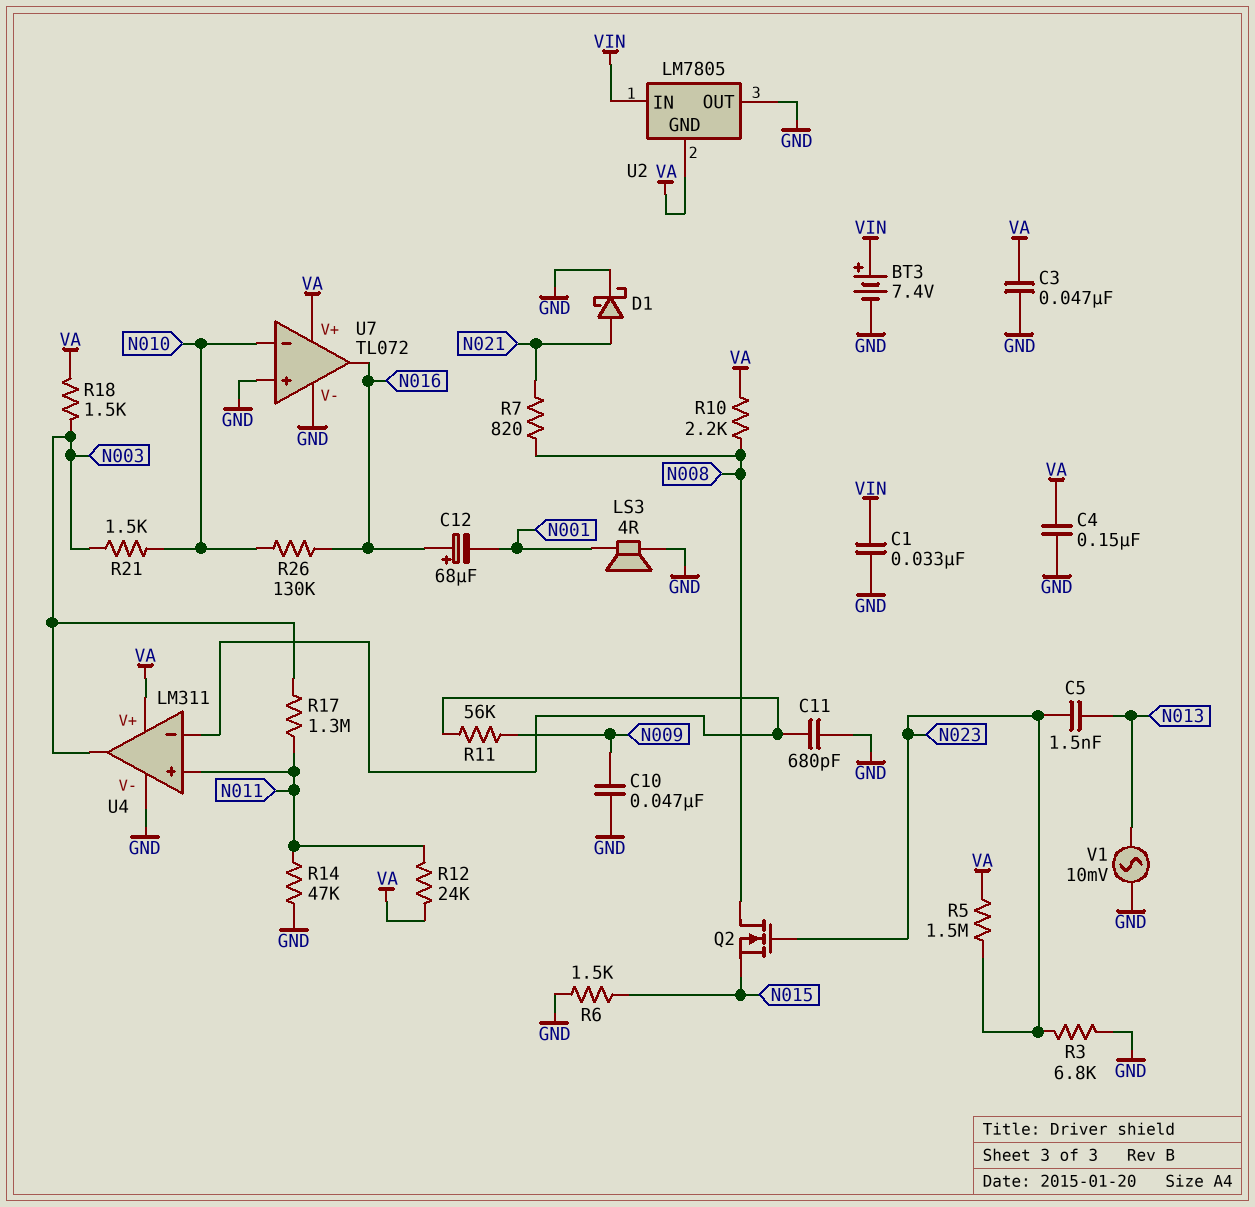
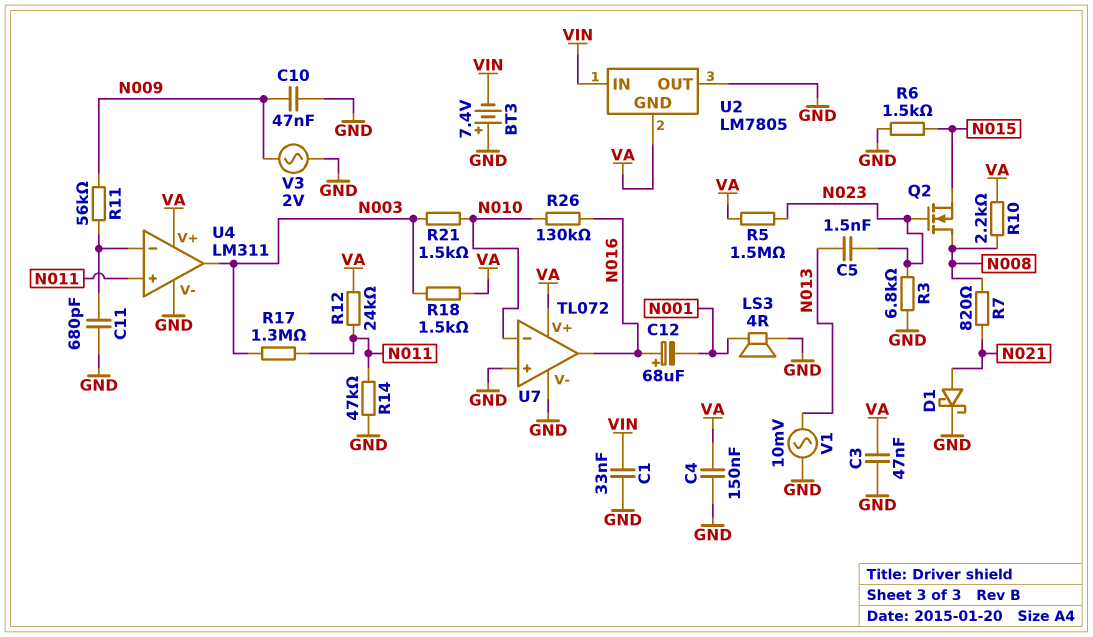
BT3: 7.4V (plus VIN, minus GND) -> 7.4V (plus GND, minus VIN)
V3: none -> AC 2V (GND, N009)

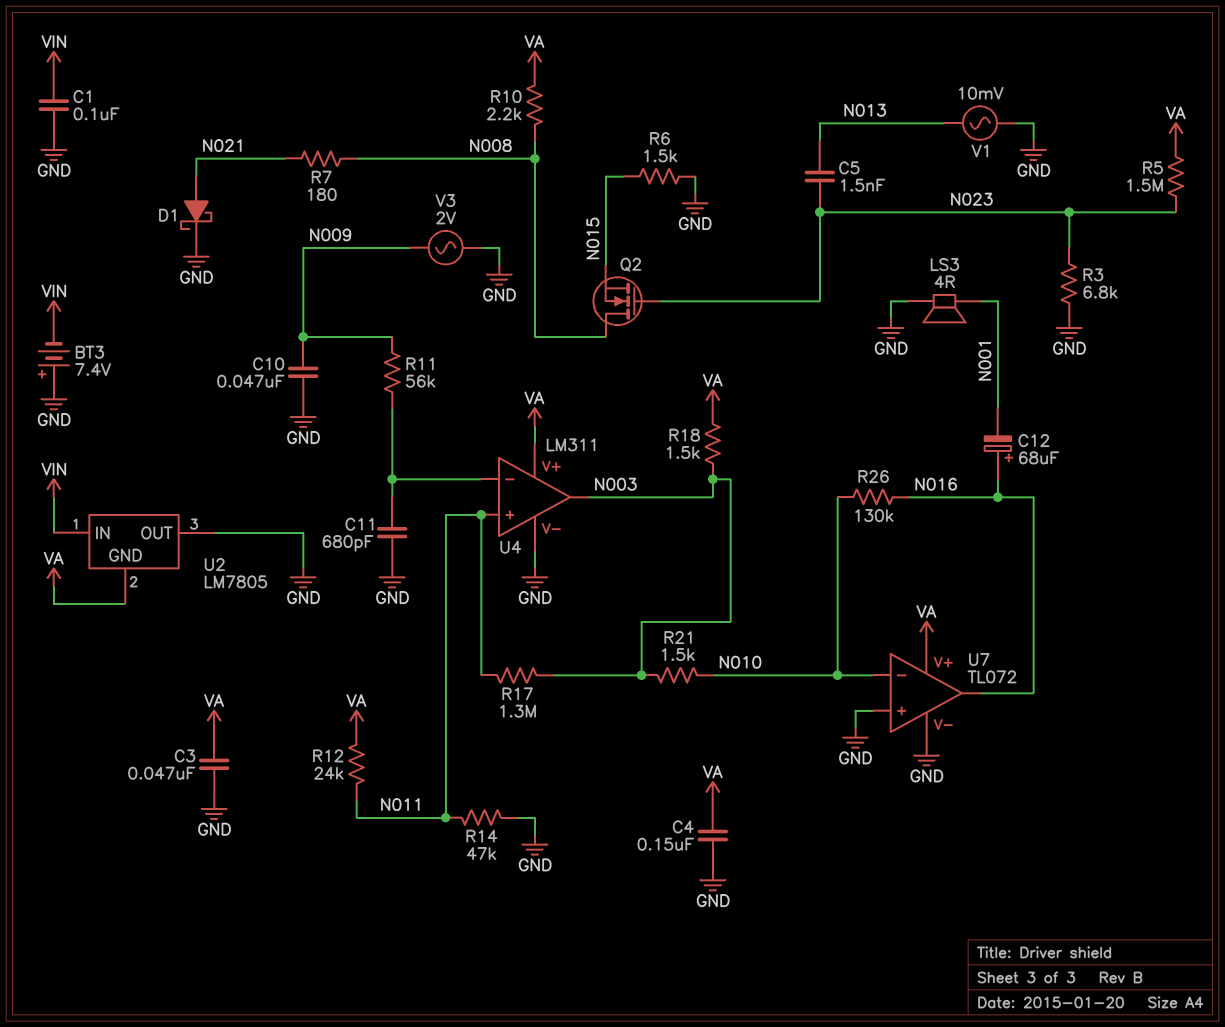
C1: 33nF (GND, VIN) -> 100nF (GND, VIN)
R7: 820 (N008, N021) -> 180 (N008, N021)

